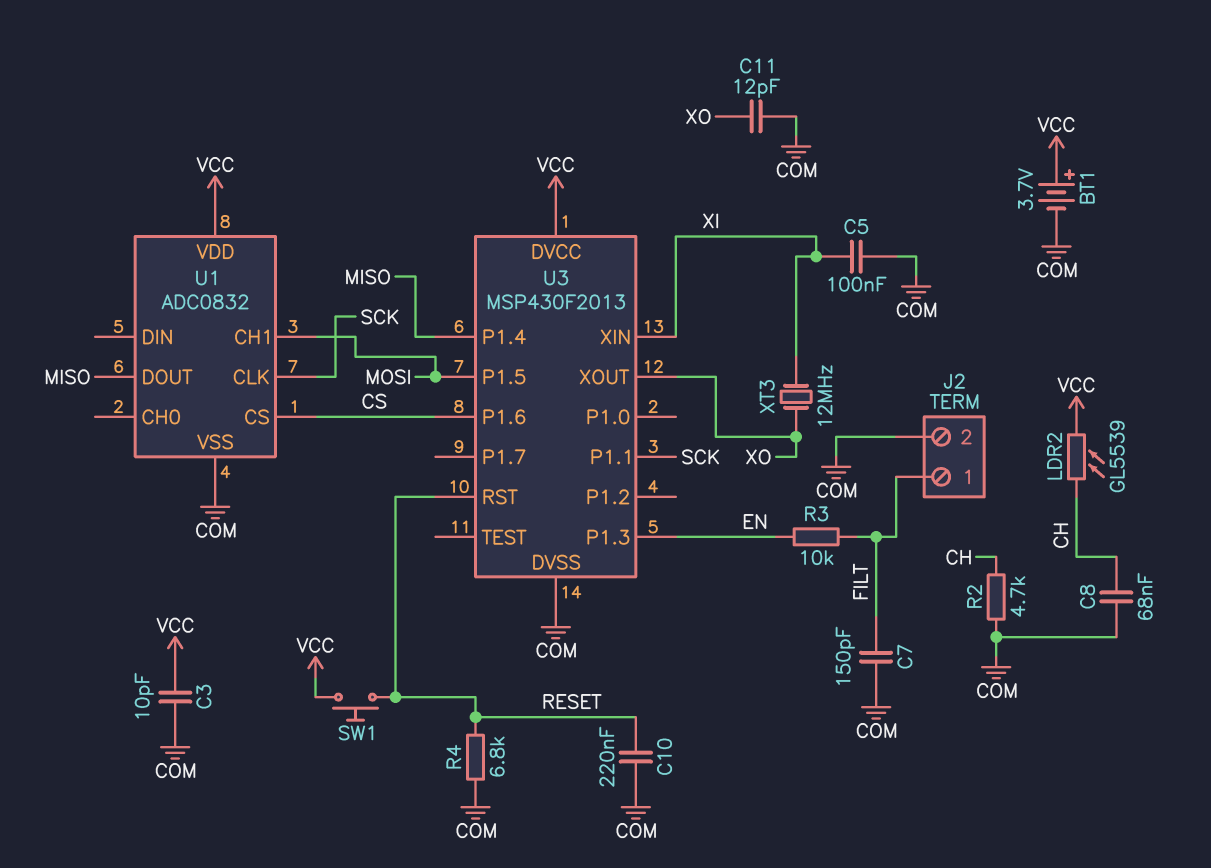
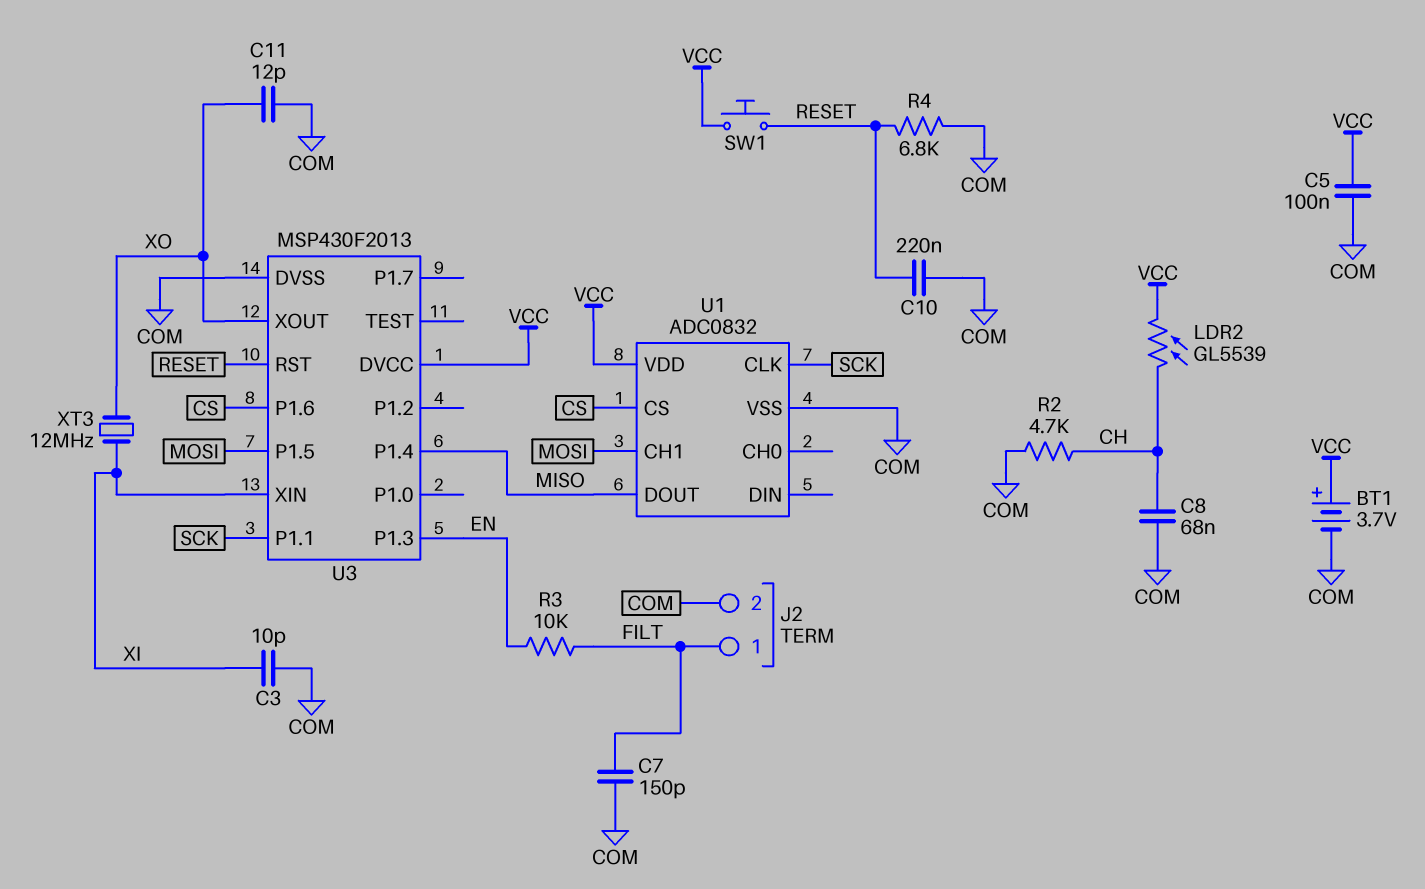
C3: 10pF (COM, VCC) -> 10pF (COM, XI)
C5: 100nF (COM, XI) -> 100nF (COM, VCC)

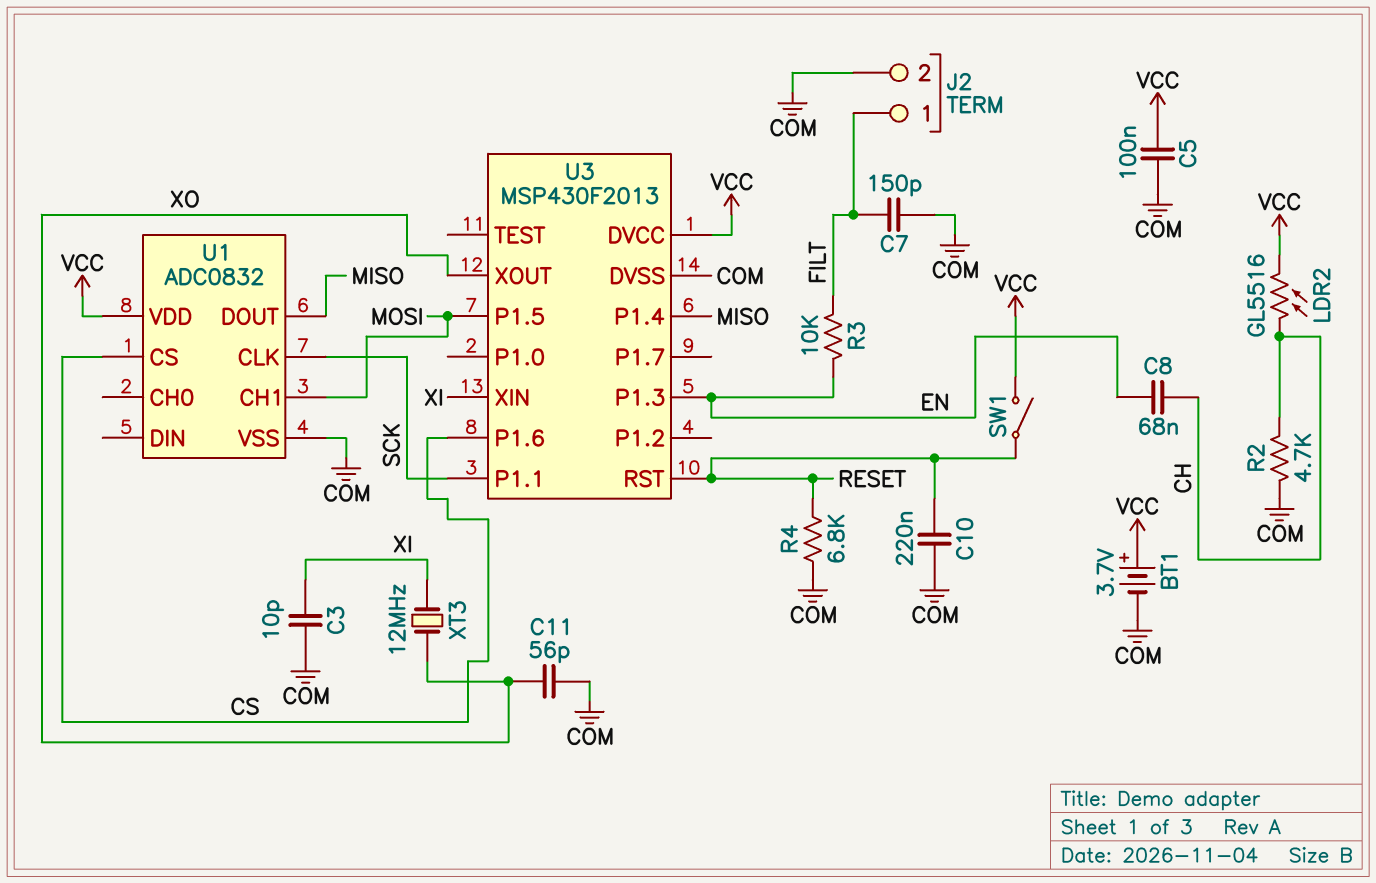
C8: 68nF (CH, COM) -> 68nF (CH, EN)
C11: 12pF (COM, XO) -> 56pF (COM, XO)
LDR2: GL5539 (CH, VCC) -> GL5516 (CH, VCC)
SW1: button (RESET, VCC) -> switch (RESET, VCC)

